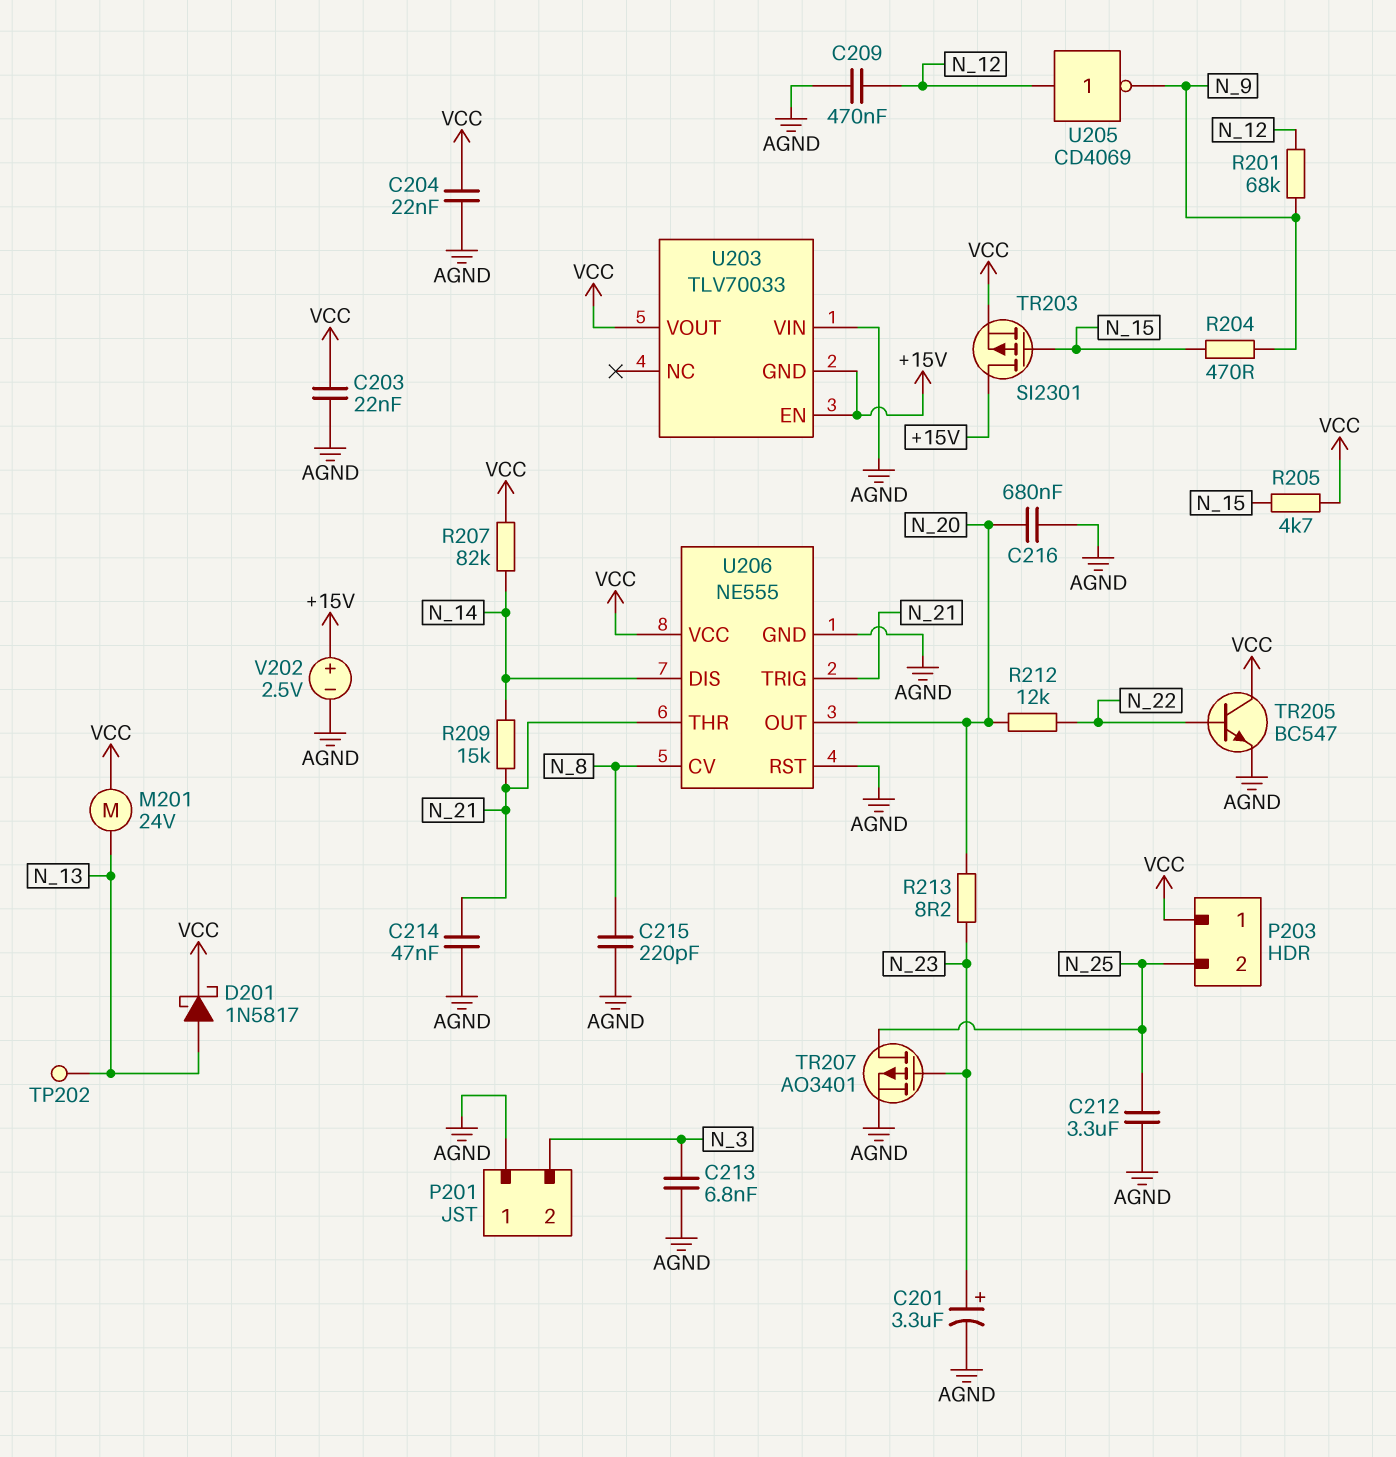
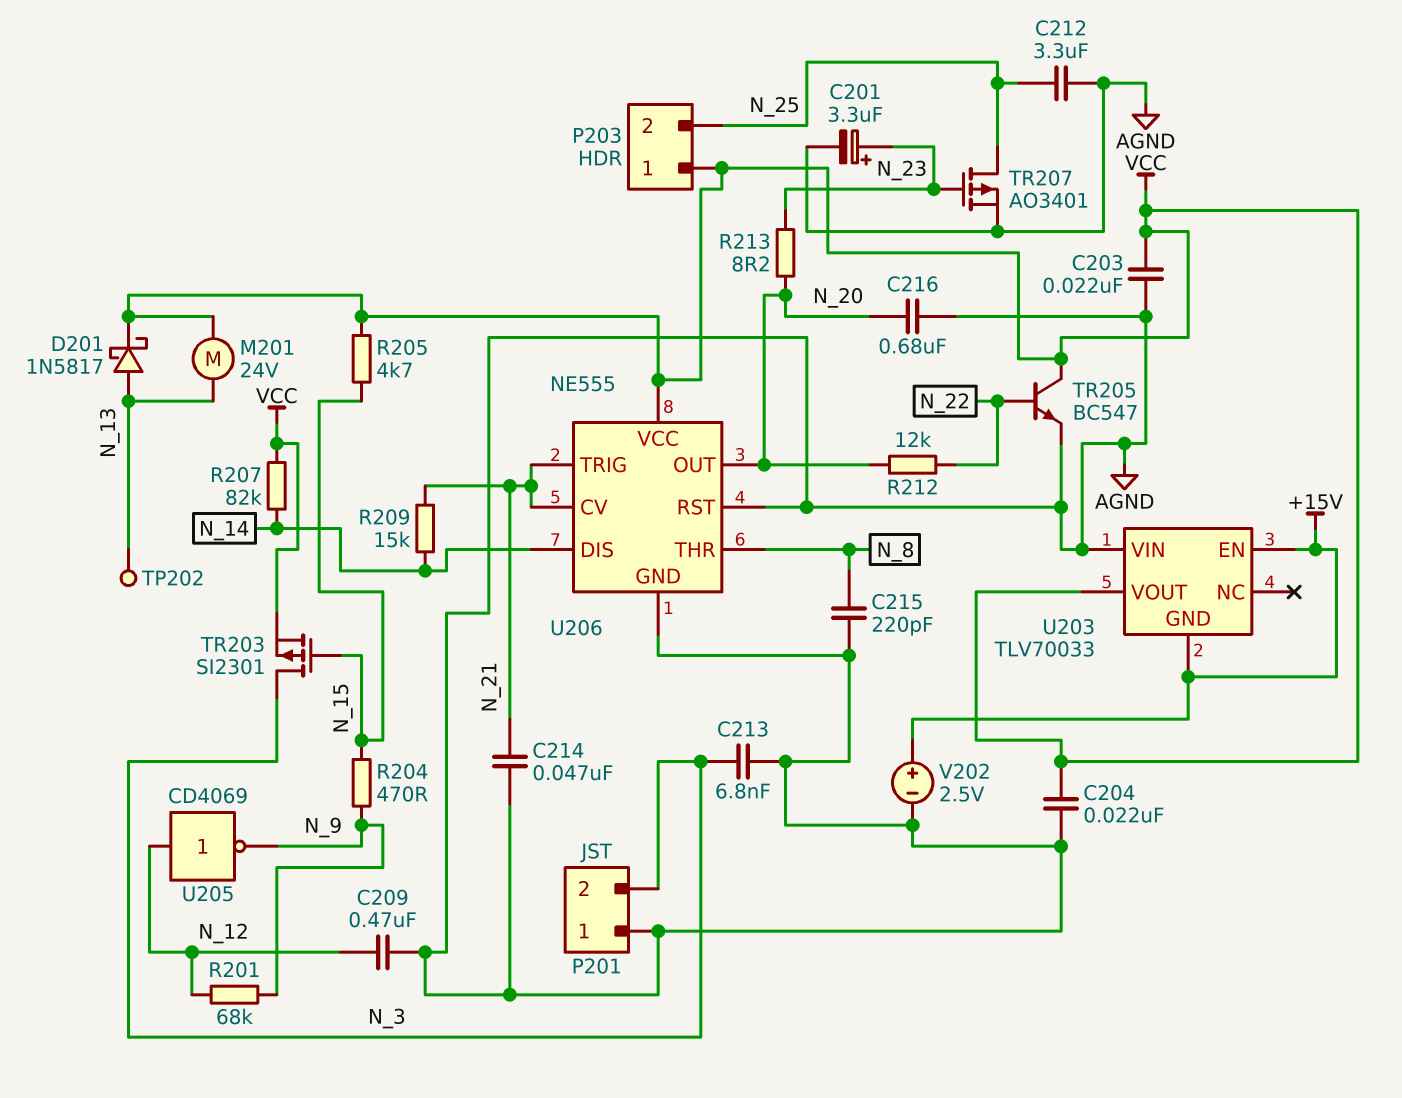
TR203: PMOS SI2301 (G N_15, D +15V, S VCC) -> PMOS SI2301 (G N_15, D N_3, S VCC)
U206 pin CV: N_8 -> N_21
U206 pin THR: N_21 -> N_8

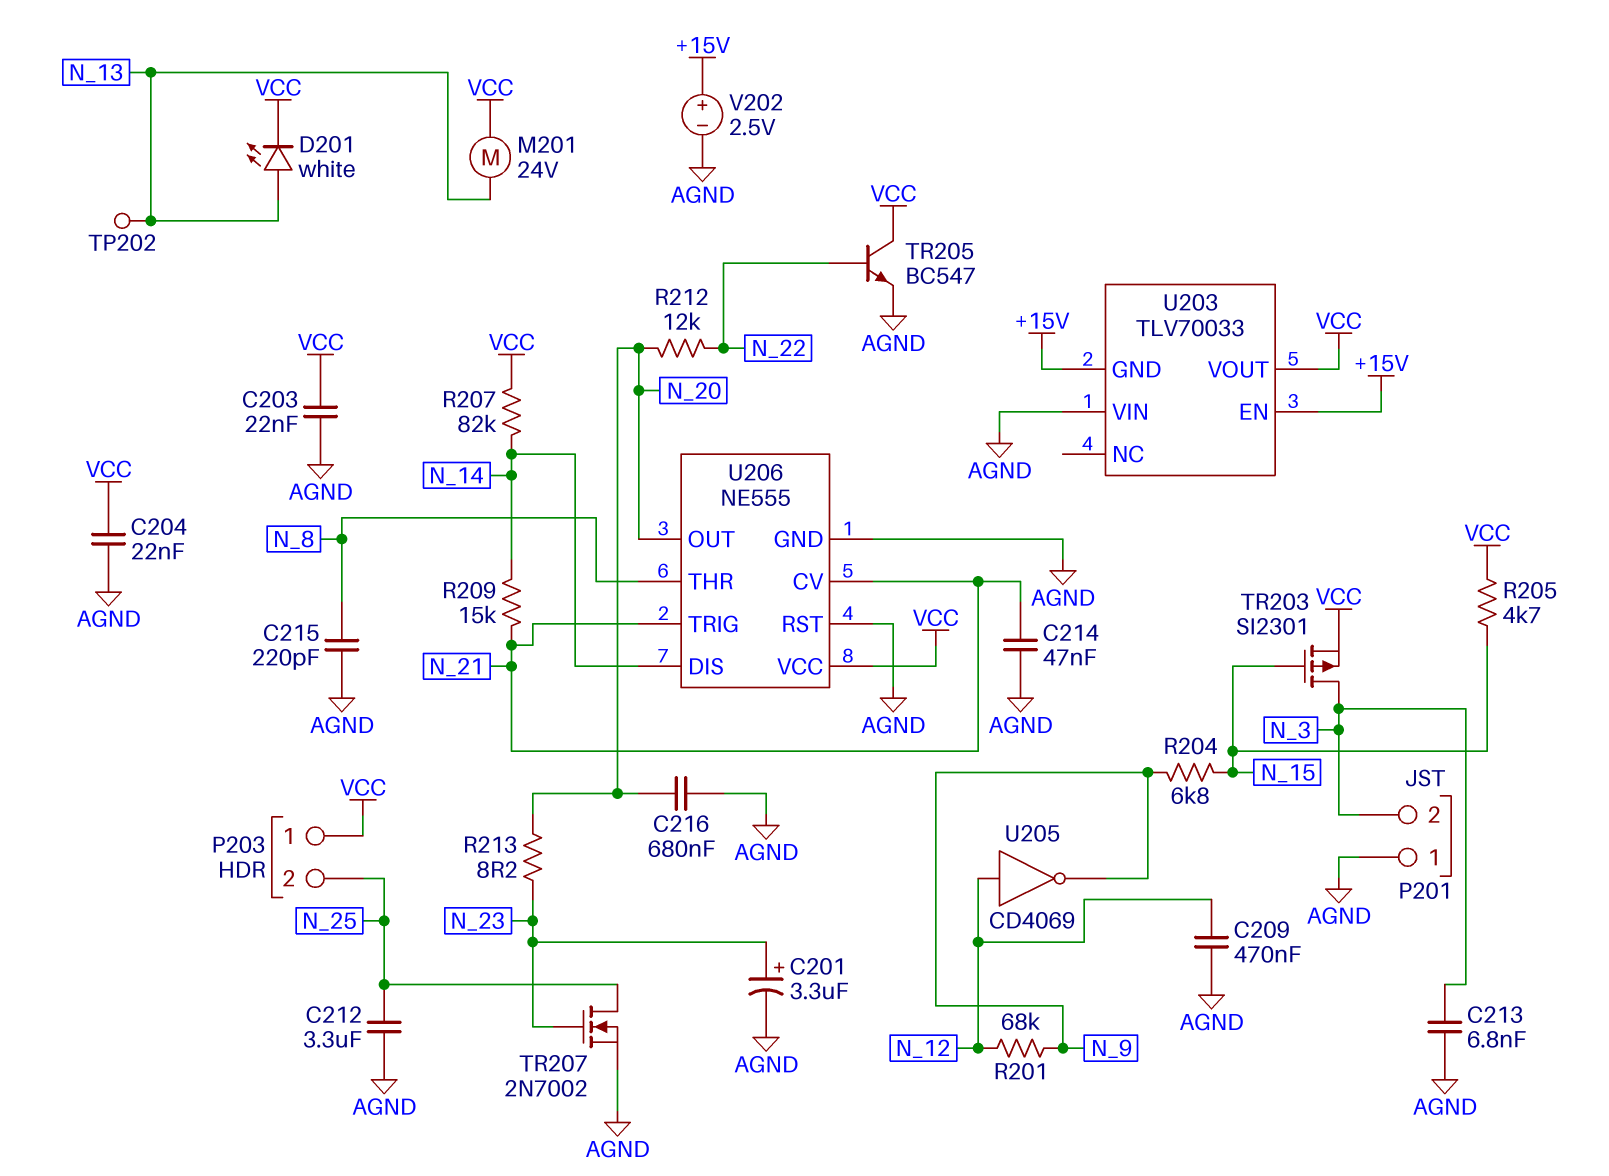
D201: schottky 1N5817 (A N_13, K VCC) -> LED white (A N_13, K VCC)
R204: 470 (N_9, N_15) -> 6.8k (N_9, N_15)
TR207: PMOS AO3401 (G N_23, D N_25, S AGND) -> NMOS 2N7002 (G N_23, D N_25, S AGND)

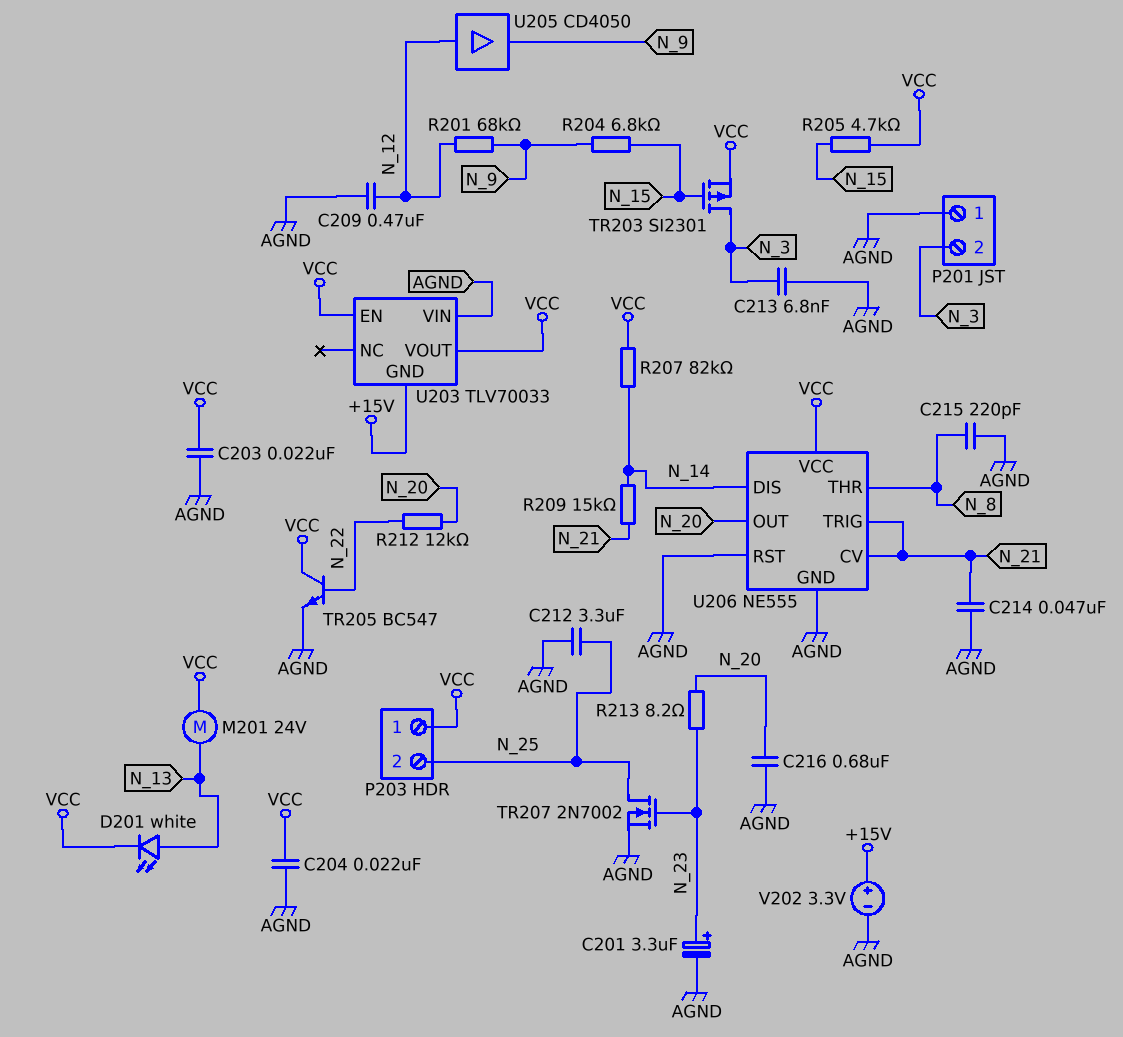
TP202: test point (N_13) -> none
U203 pin EN: +15V -> VCC
U205: NOT CD4069 (in N_12, out N_9) -> buffer CD4050 (in N_12, out N_9)
V202: 2.5V (plus +15V, minus AGND) -> 3.3V (plus +15V, minus AGND)

